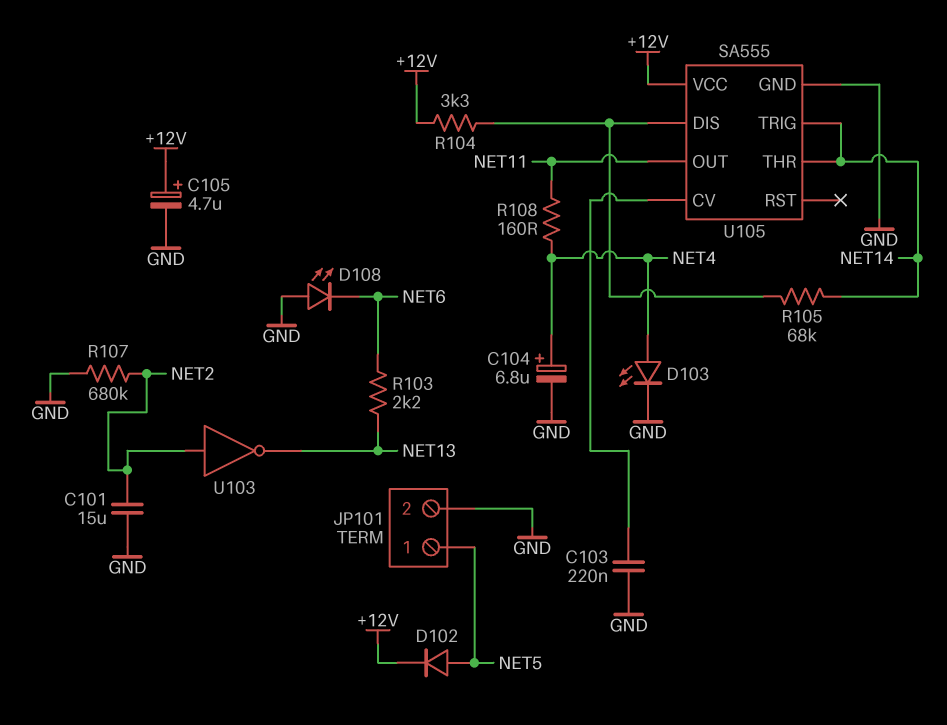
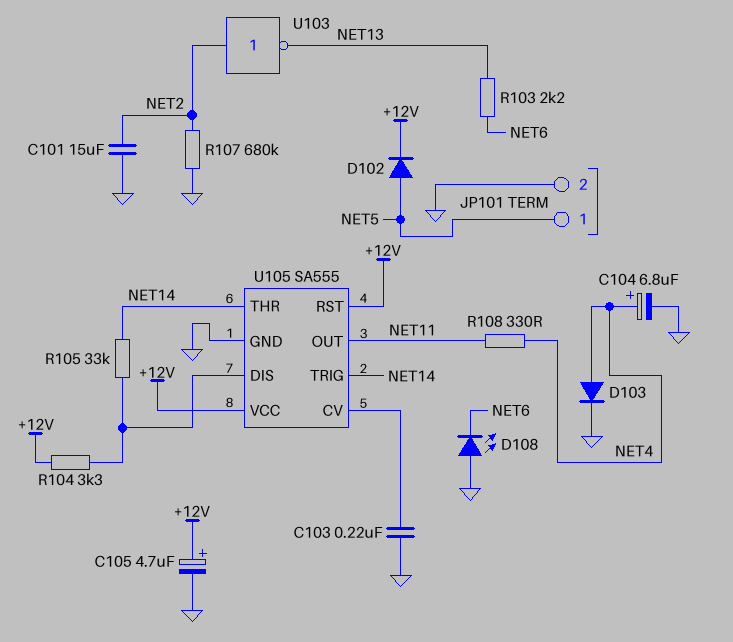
D103: LED (A NET4, K GND) -> diode (A NET4, K GND)
R105: 68k (NET14, U105/DIS) -> 33k (NET14, U105/DIS)
R108: 160 (NET4, NET11) -> 330 (NET4, NET11)
U105 pin RST: none -> +12V

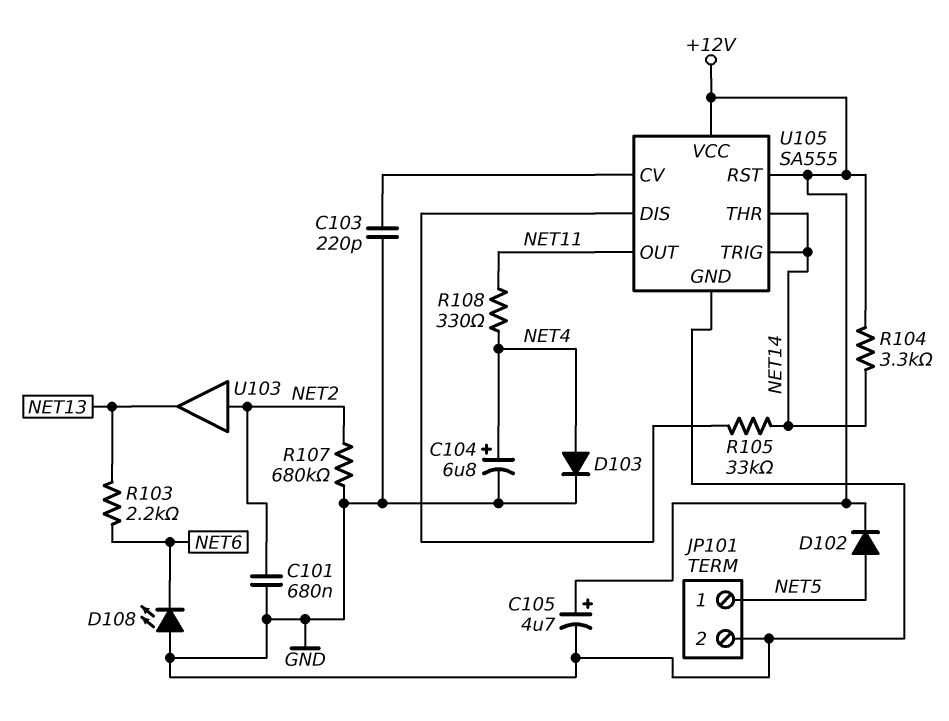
C101: 15uF (GND, NET2) -> 680nF (GND, NET2)
C103: 220nF (GND, U105/CV) -> 220pF (GND, U105/CV)
R104: 3.3k (+12V, U105/DIS) -> 3.3k (+12V, NET14)
U103: NOT (in NET2, out NET13) -> buffer (in NET2, out NET13)

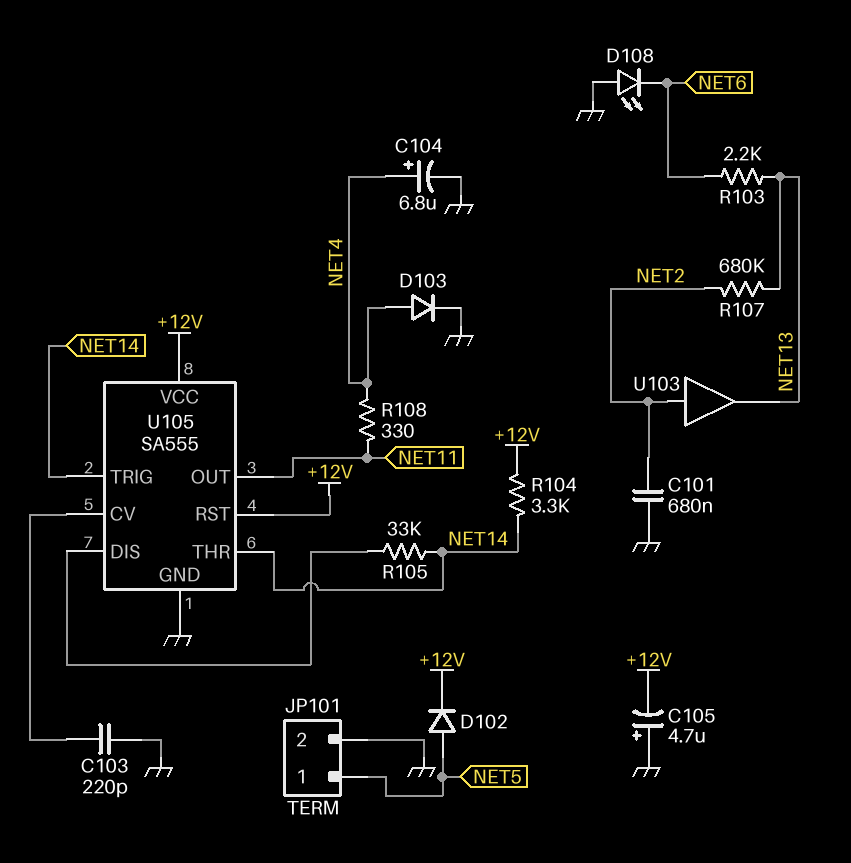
C105: 4.7uF (plus +12V, minus GND) -> 4.7uF (plus GND, minus +12V)
R107: 680k (GND, NET2) -> 680k (NET2, NET13)

